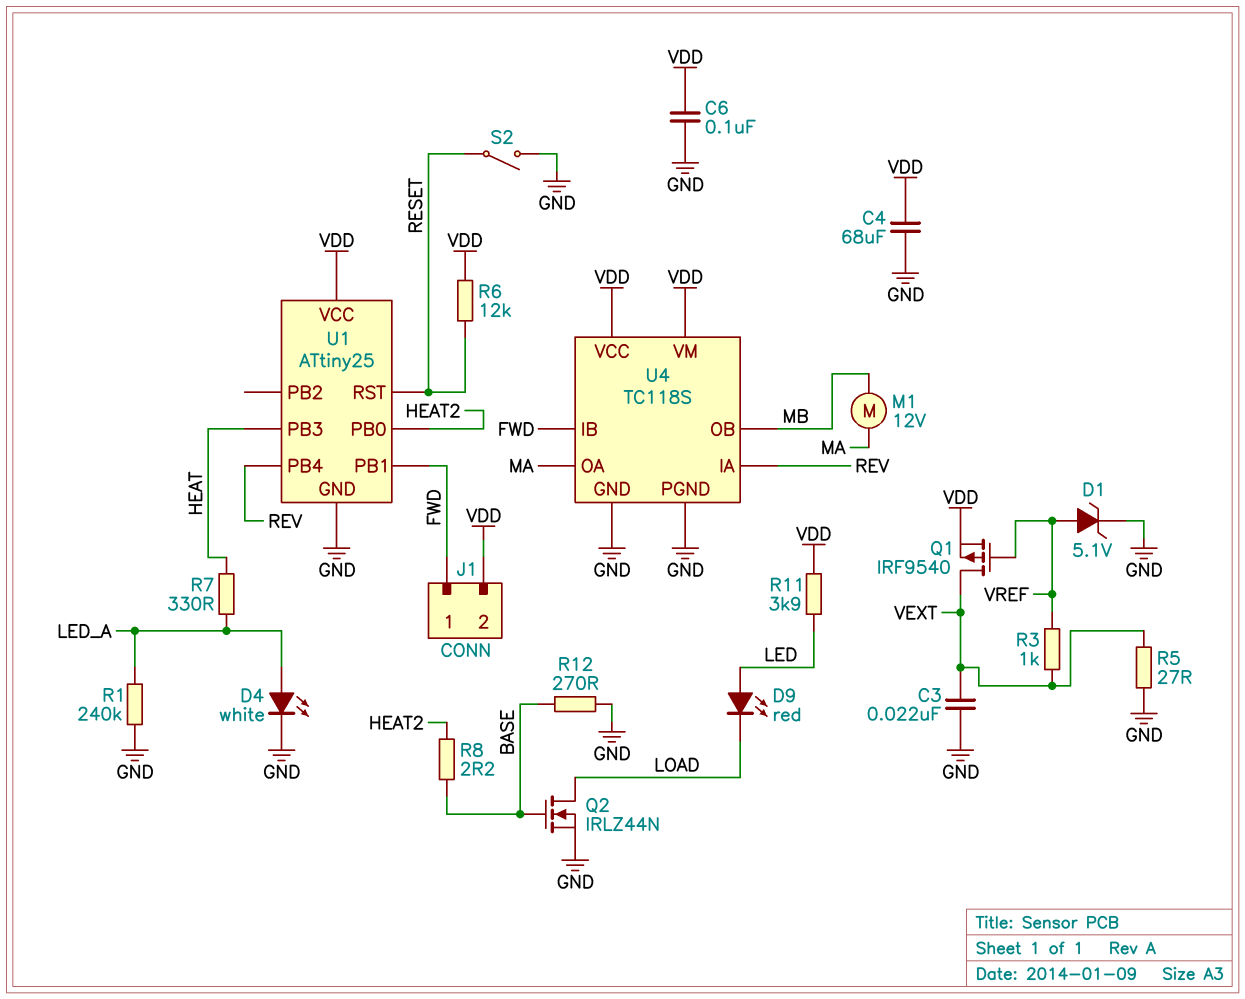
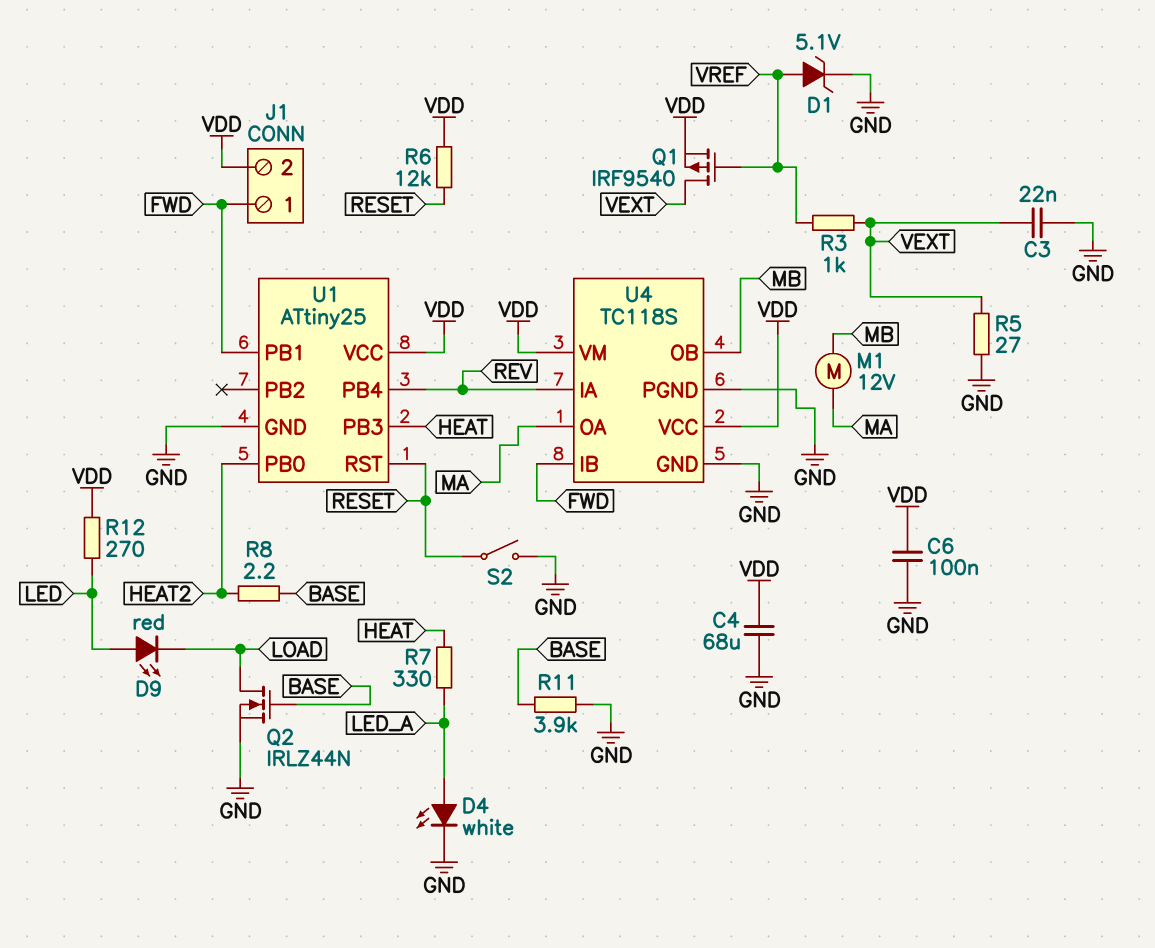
R1: 240k (GND, LED_A) -> none
R11: 3.9k (LED, VDD) -> 3.9k (BASE, GND)
R12: 270 (BASE, GND) -> 270 (LED, VDD)

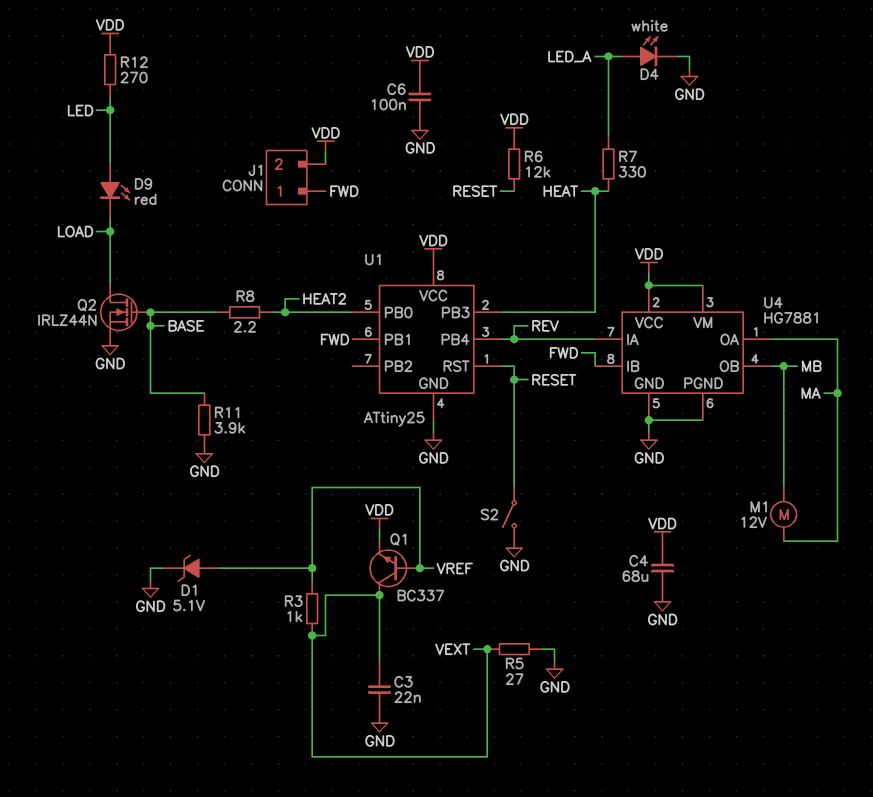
Q1: PMOS IRF9540 (G VREF, D VEXT, S VDD) -> NPN BC337 (B VREF, C VEXT, E VDD)
U4: TC118S -> HG7881

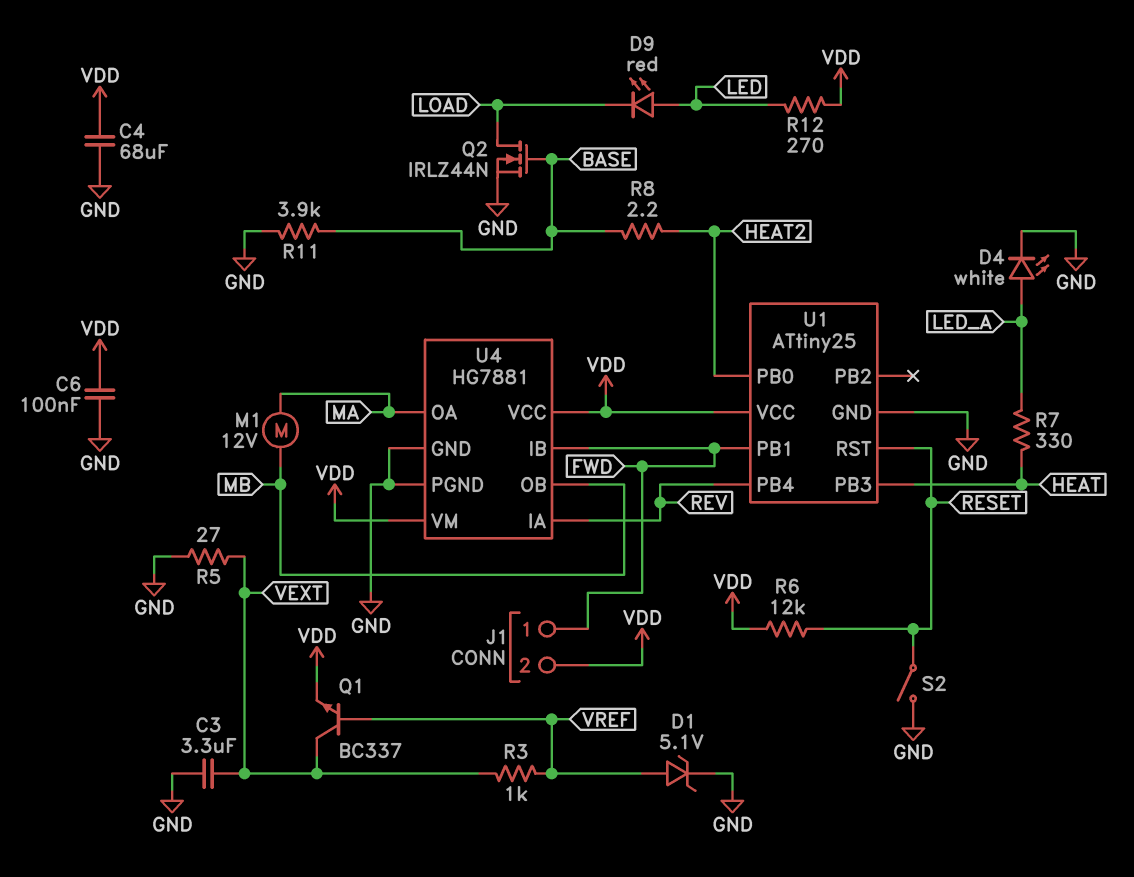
C3: 22nF (GND, VEXT) -> 3.3uF (GND, VEXT)

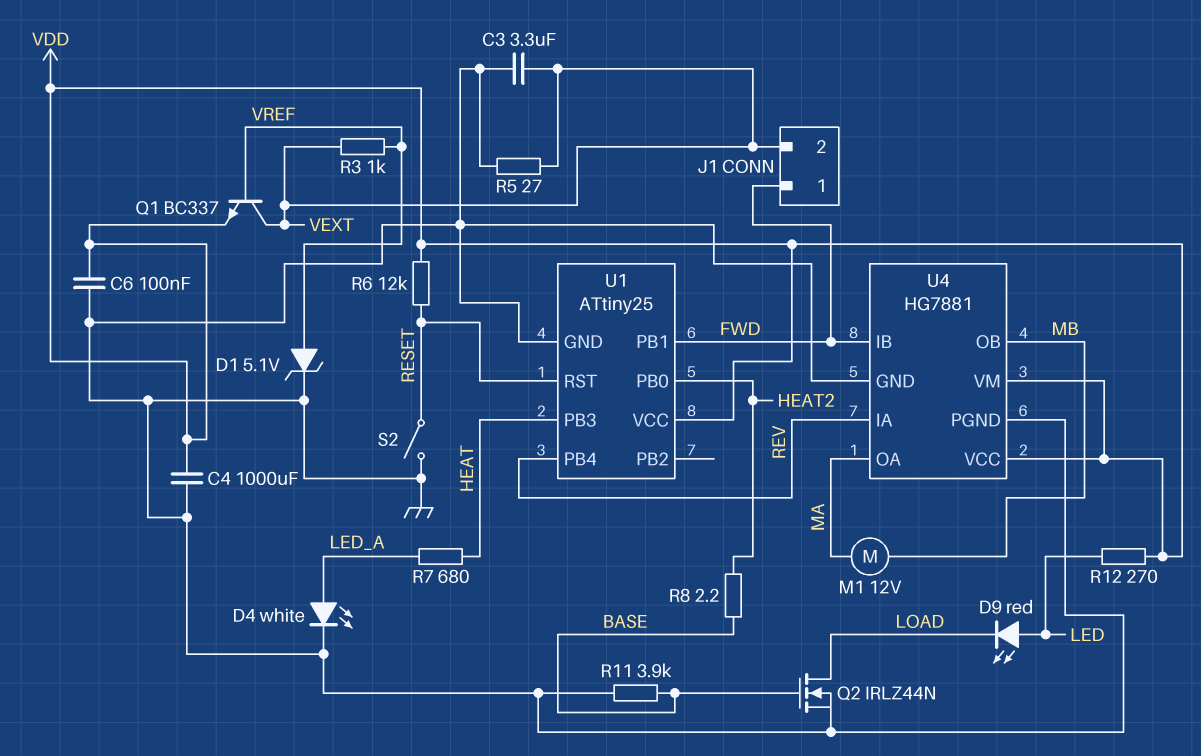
C4: 68uF (GND, VDD) -> 1000uF (GND, VDD)
J1 pin 2: VDD -> VEXT
R7: 330 (HEAT, LED_A) -> 680 (HEAT, LED_A)

